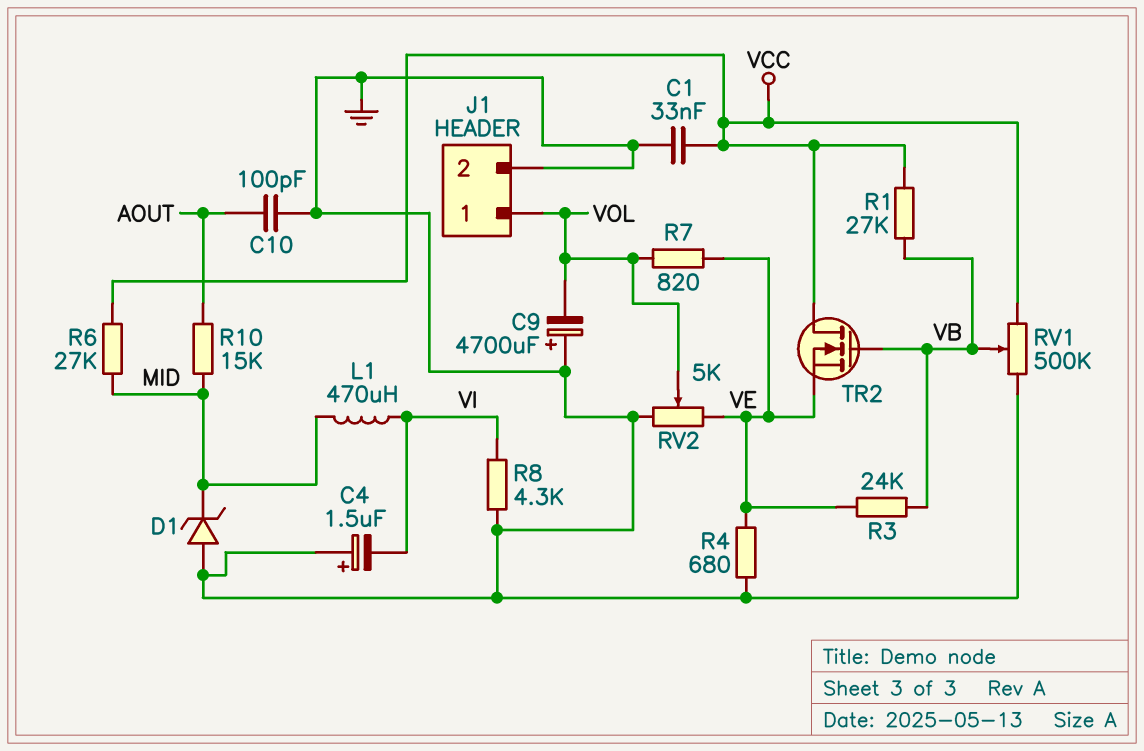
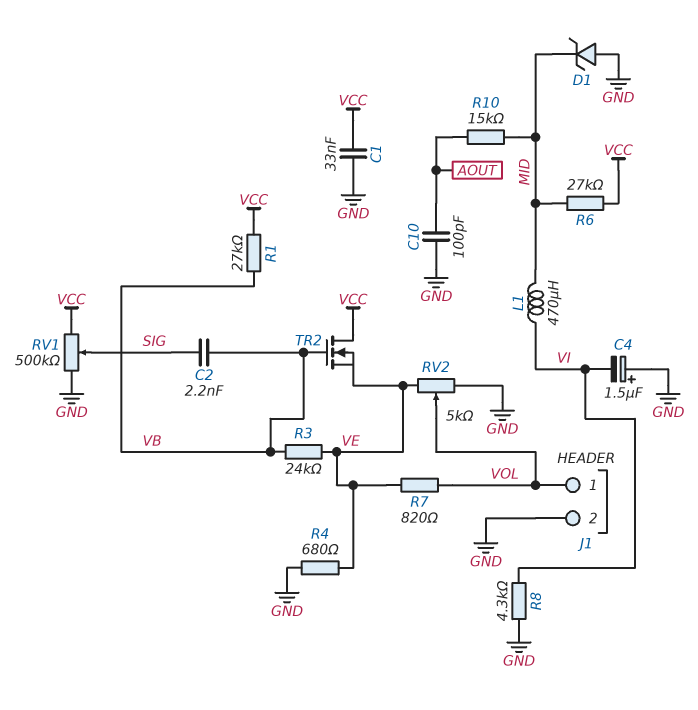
C2: none -> 2.2nF (SIG, VB)
C9: 4700uF (plus GND, minus VOL) -> none
RV1: 500k (GND, VCC, wiper VB) -> 500k (GND, VCC, wiper SIG)

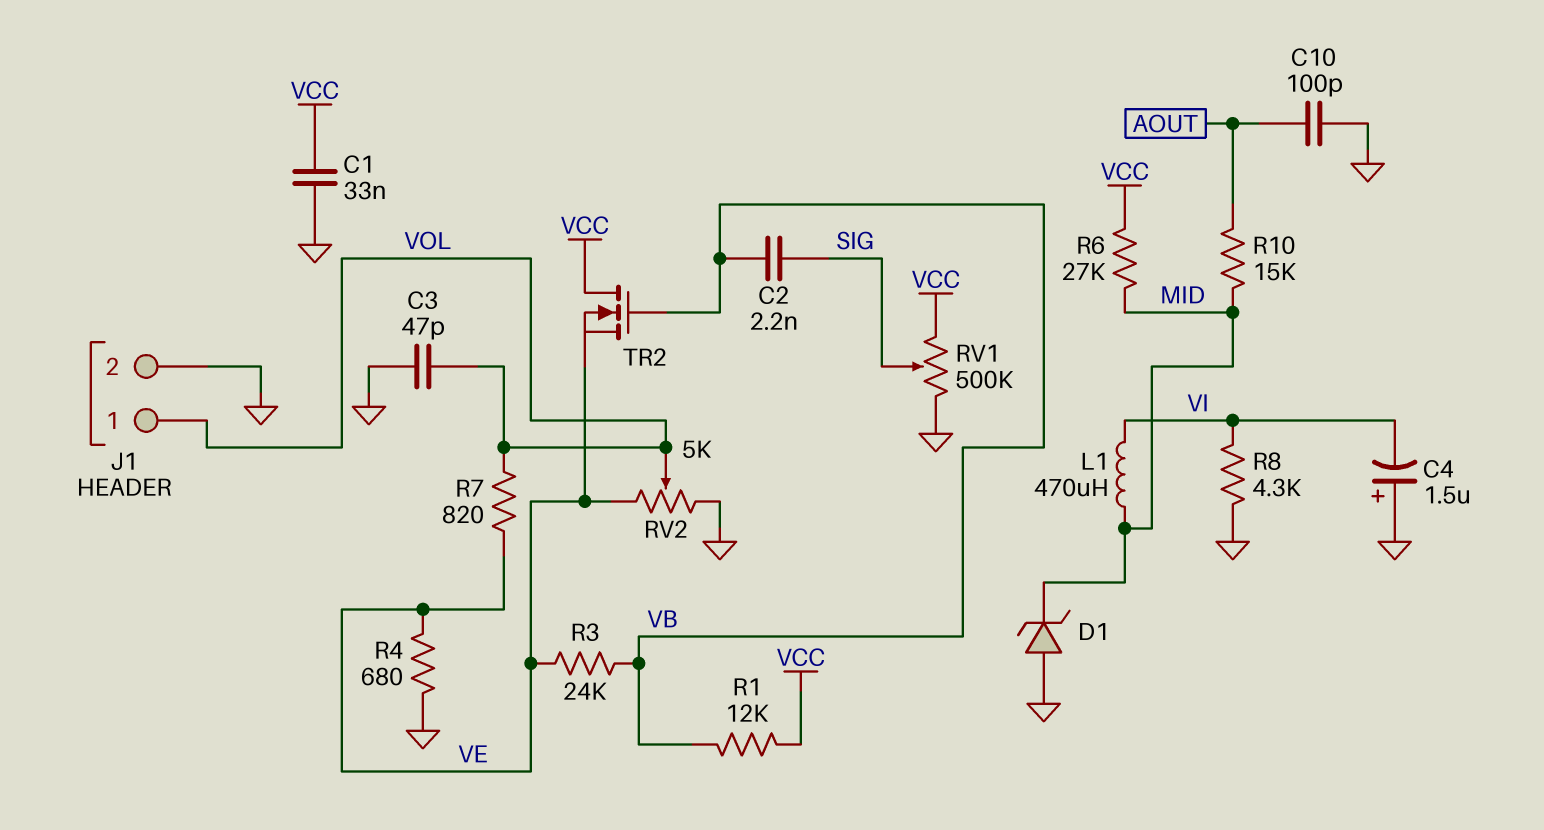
C3: none -> 47pF (GND, VOL)
R1: 27k (VB, VCC) -> 12k (VB, VCC)

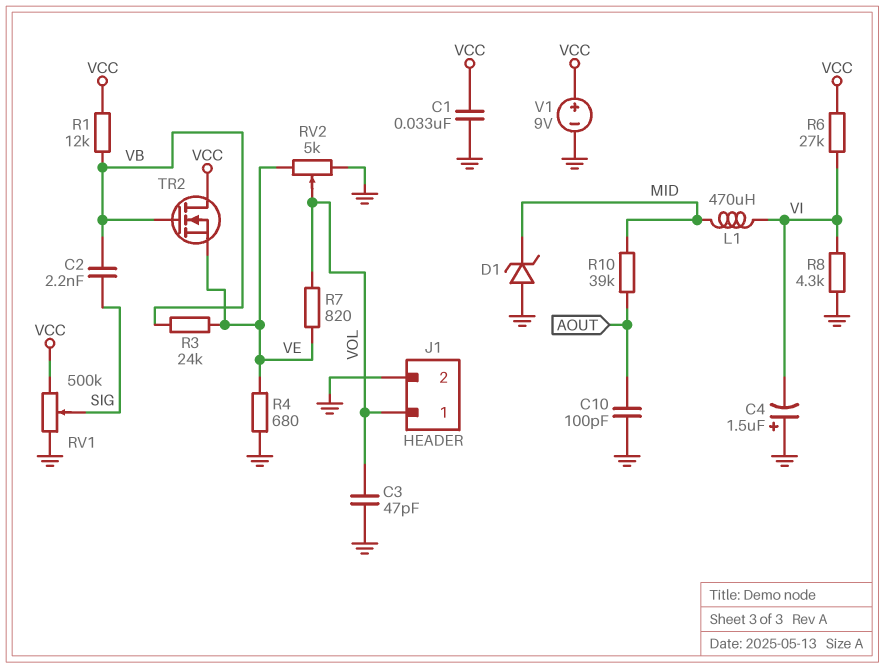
R6: 27k (MID, VCC) -> 27k (VCC, VI)
R10: 15k (AOUT, MID) -> 39k (AOUT, MID)
V1: none -> 9V (plus VCC, minus GND)

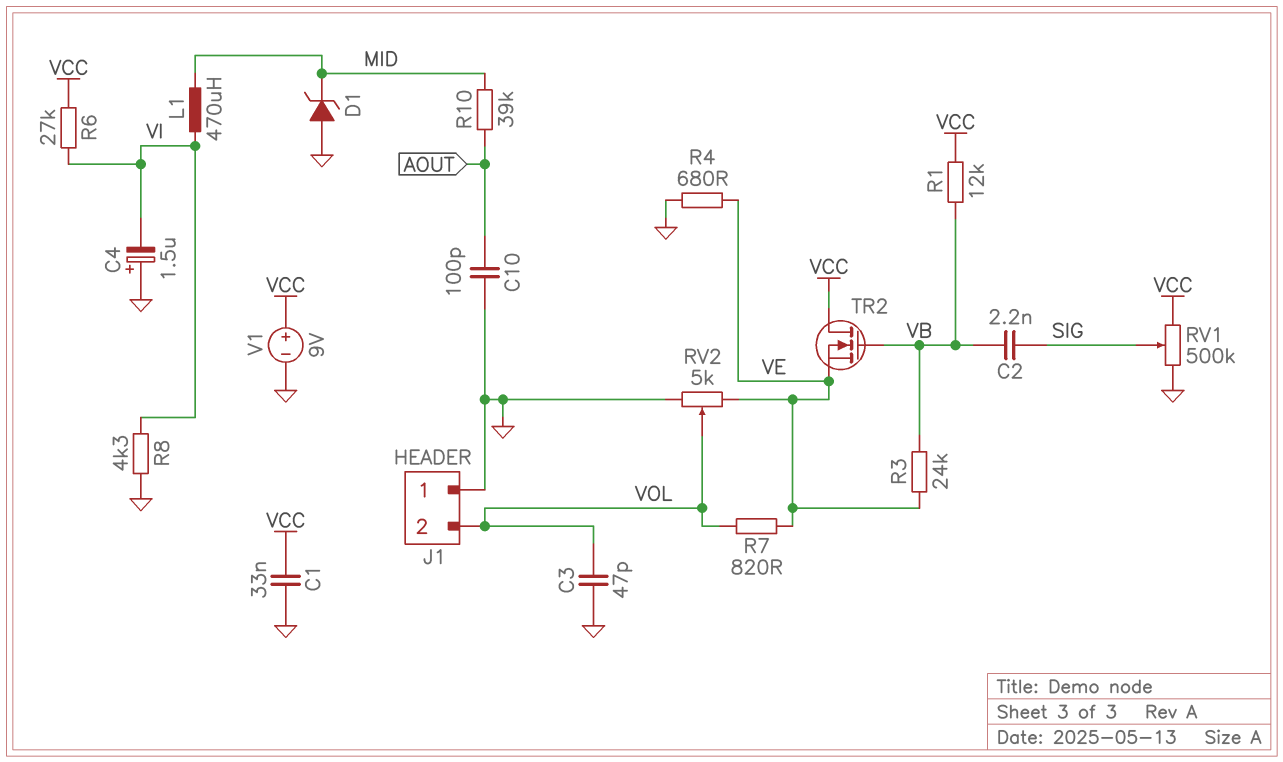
J1 pin 1: VOL -> GND
J1 pin 2: GND -> VOL

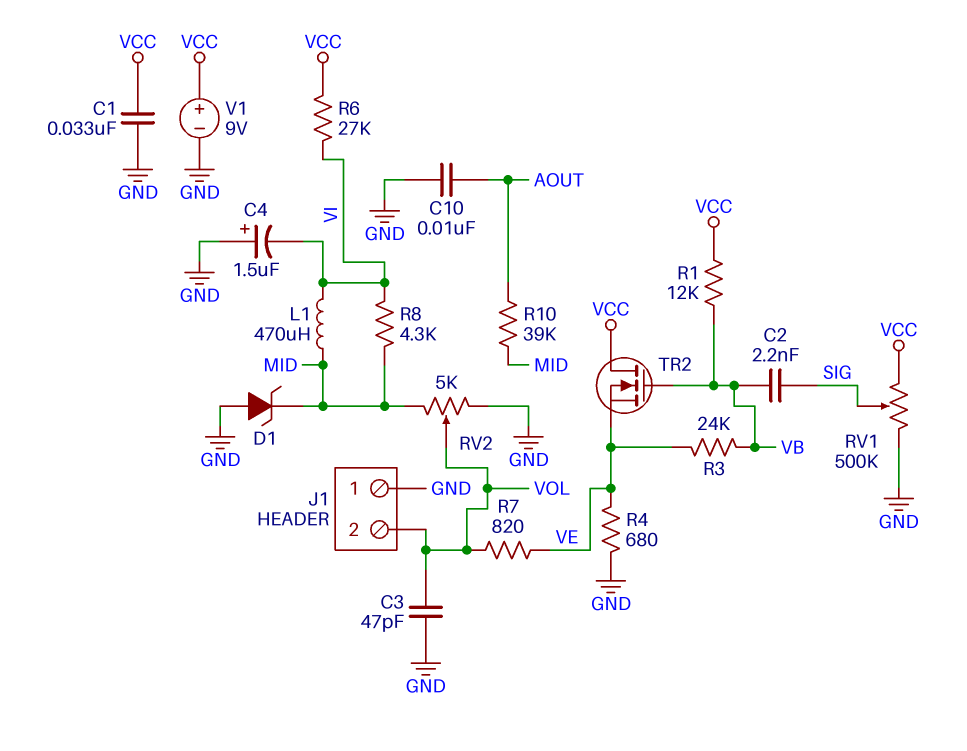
C10: 100pF (AOUT, GND) -> 10nF (AOUT, GND)
R8: 4.3k (GND, VI) -> 4.3k (MID, VI)
RV2: 5k (GND, VE, wiper VOL) -> 5k (GND, MID, wiper VOL)

